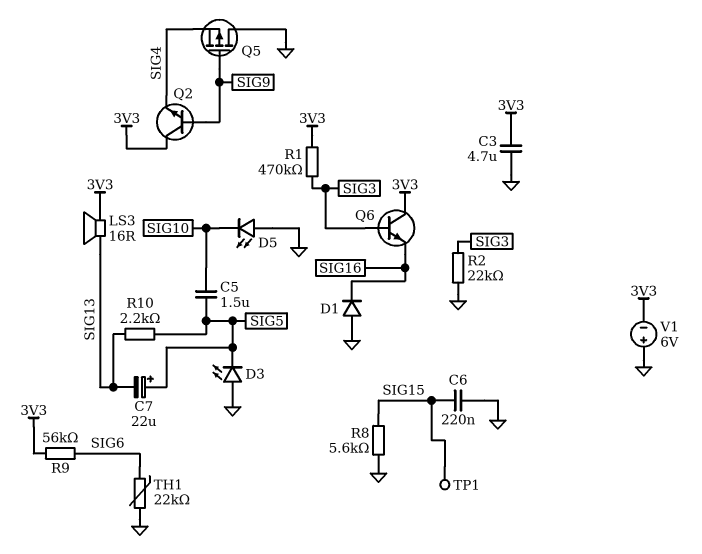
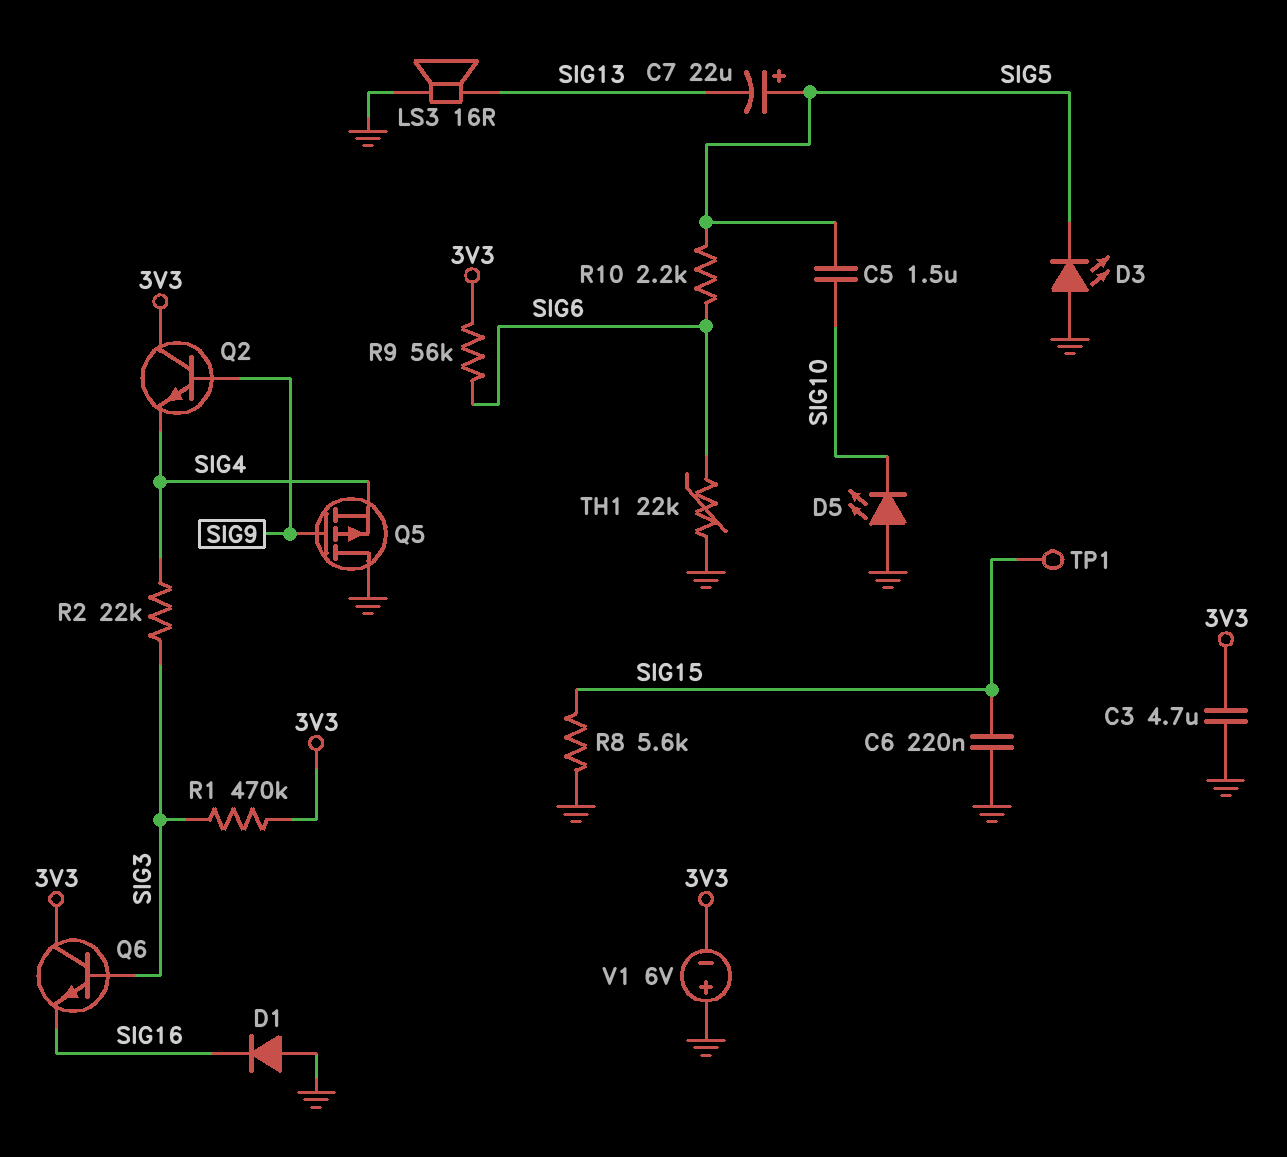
LS3: speaker 16R (3V3, SIG13) -> speaker 16R (GND, SIG13)
R2: 22k (GND, SIG3) -> 22k (SIG3, SIG4)
R10: 2.2k (SIG5, SIG13) -> 2.2k (SIG5, SIG6)

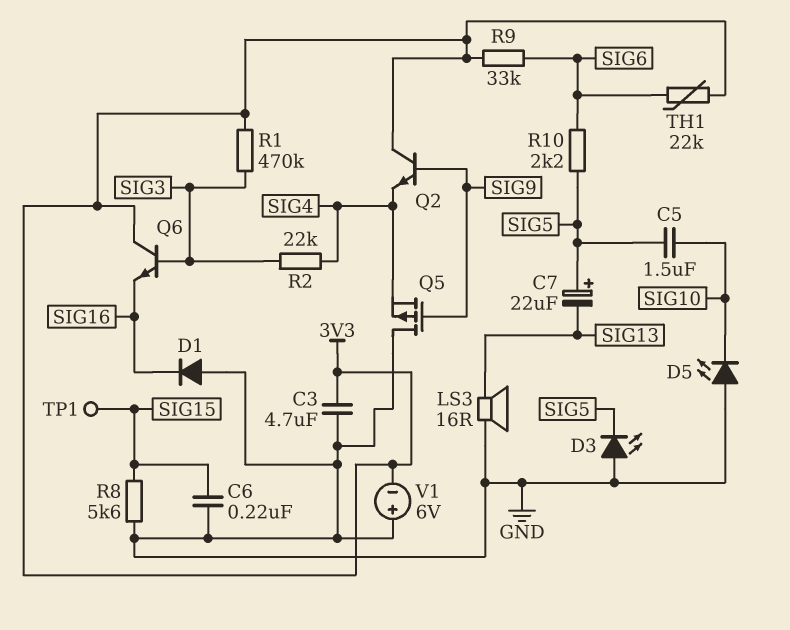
R9: 56k (3V3, SIG6) -> 33k (3V3, SIG6)
TH1: 22k (GND, SIG6) -> 22k (3V3, SIG6)

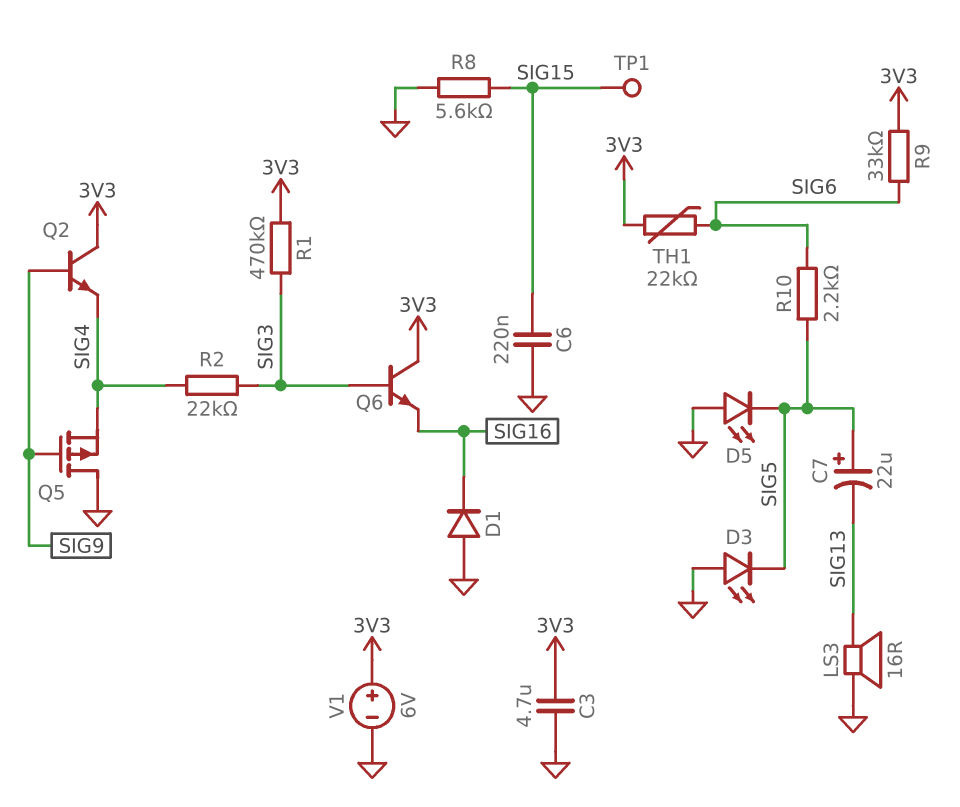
C5: 1.5uF (SIG5, SIG10) -> none
D5: LED (A GND, K SIG10) -> LED (A GND, K SIG5)
V1: 6V (plus GND, minus 3V3) -> 6V (plus 3V3, minus GND)

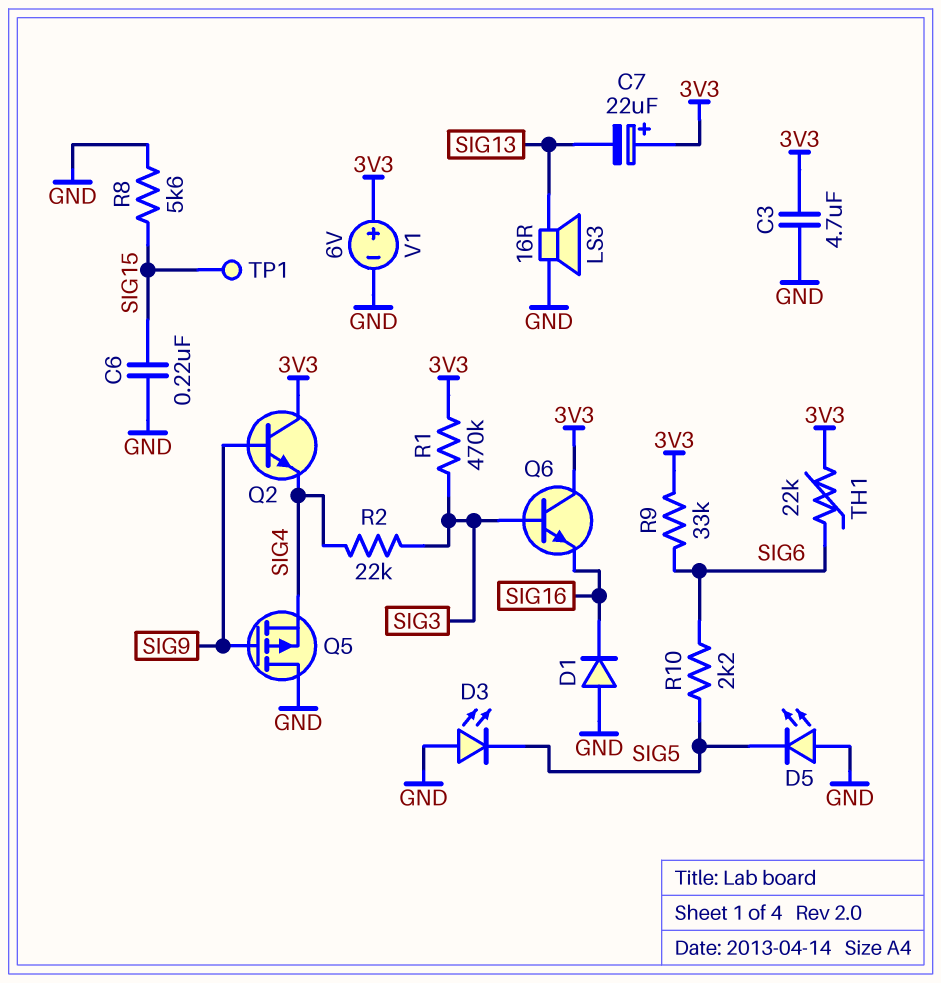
C7: 22uF (plus SIG5, minus SIG13) -> 22uF (plus 3V3, minus SIG13)

